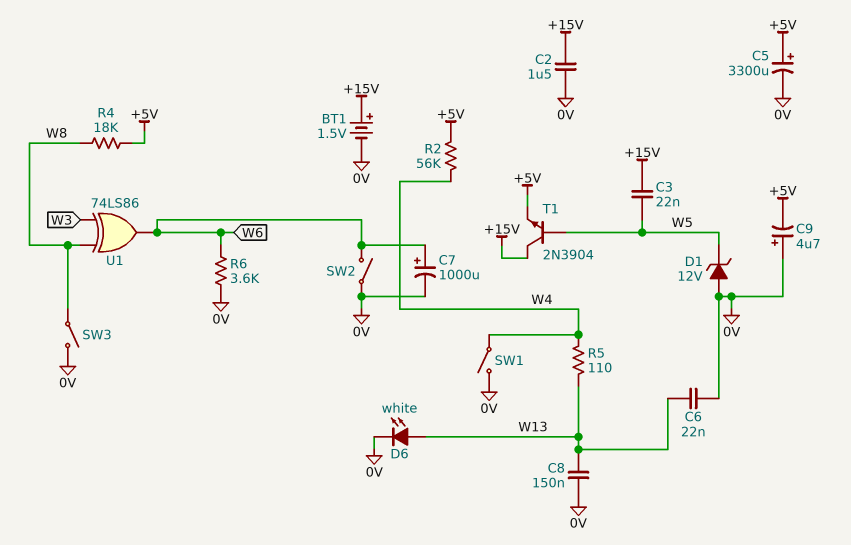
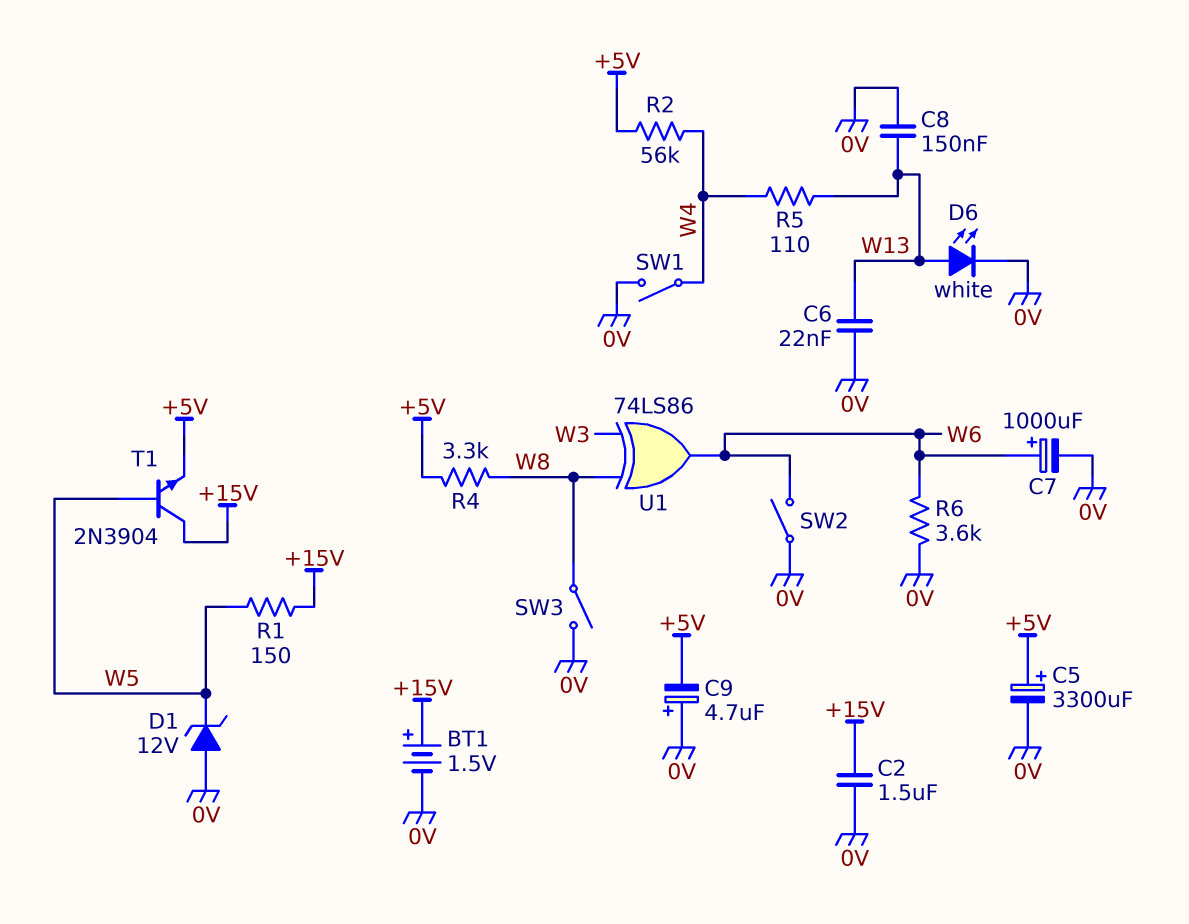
C3: 22nF (+15V, W5) -> none
R1: none -> 150 (+15V, W5)
R4: 18k (+5V, W8) -> 3.3k (+5V, W8)

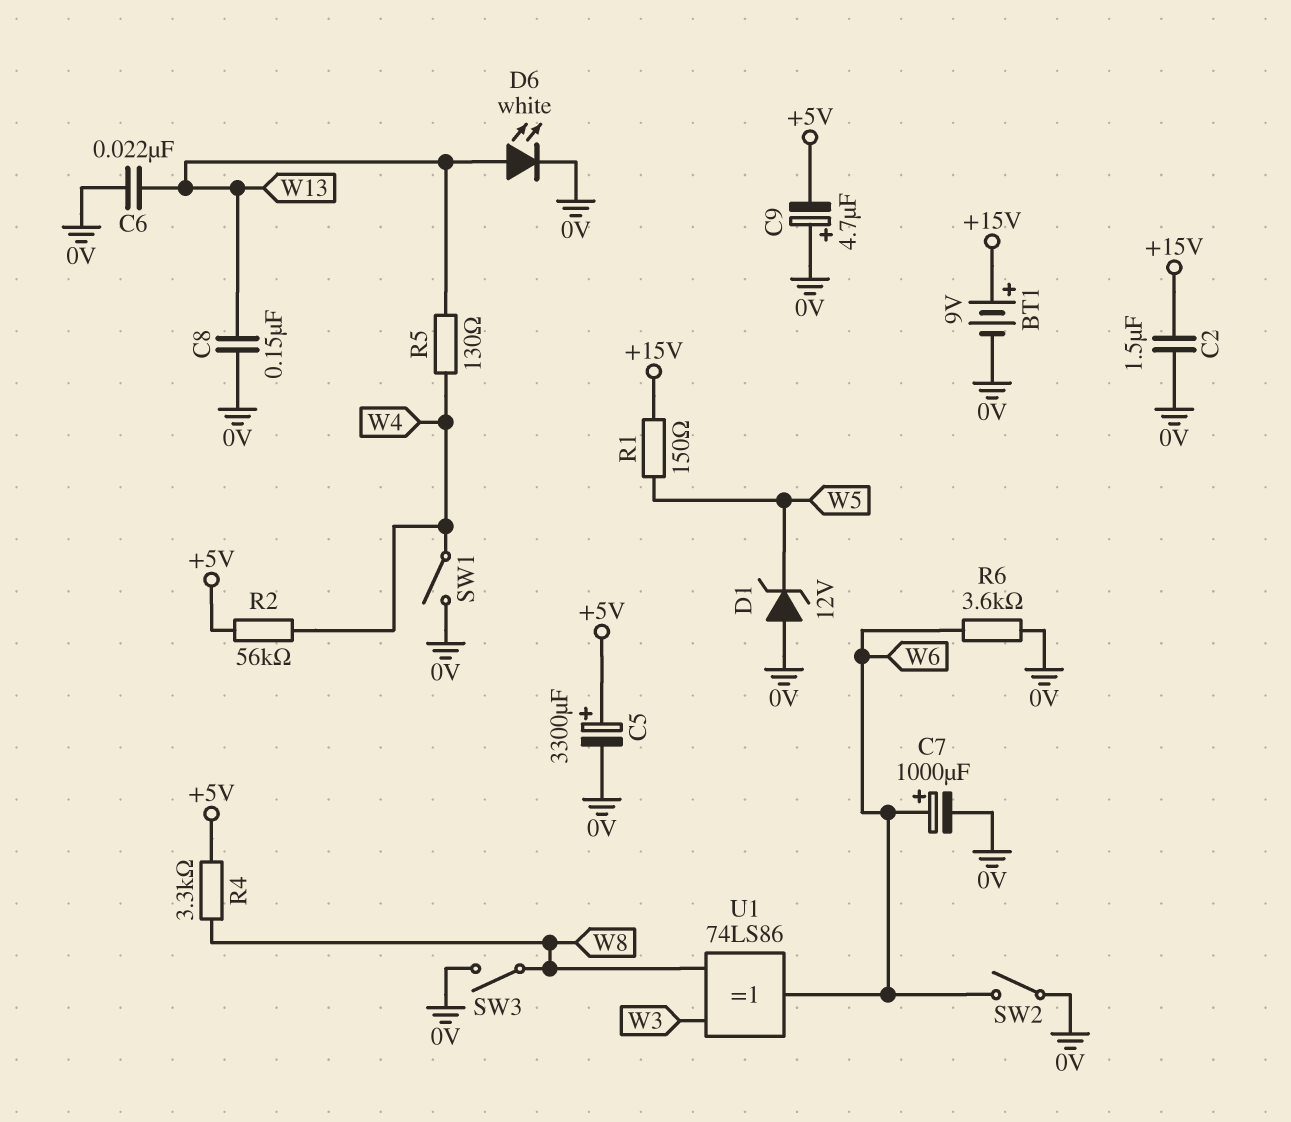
BT1: 1.5V (plus +15V, minus 0V) -> 9V (plus +15V, minus 0V)
R5: 110 (W4, W13) -> 130 (W4, W13)
T1: NPN 2N3904 (B W5, C +15V, E +5V) -> none

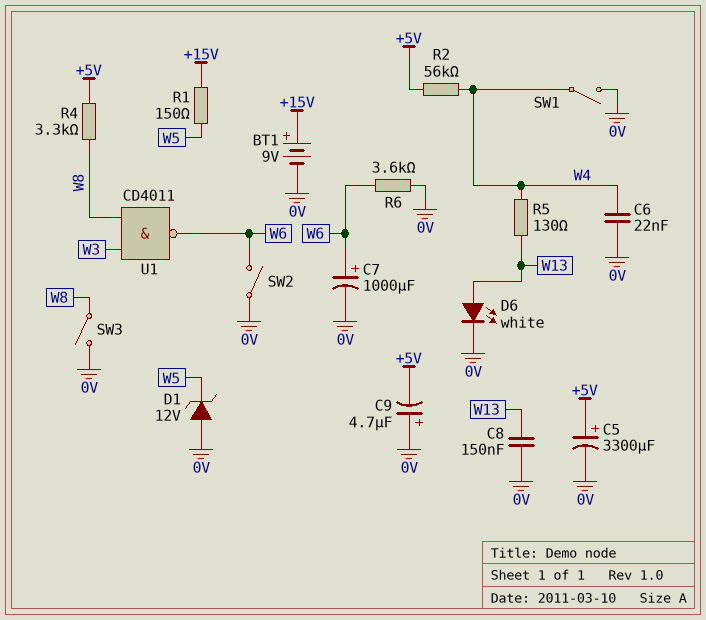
C2: 1.5uF (+15V, 0V) -> none
C6: 22nF (0V, W13) -> 22nF (0V, W4)
U1: XOR 74LS86 (in W3, in W8, out W6) -> NAND CD4011 (in W3, in W8, out W6)

